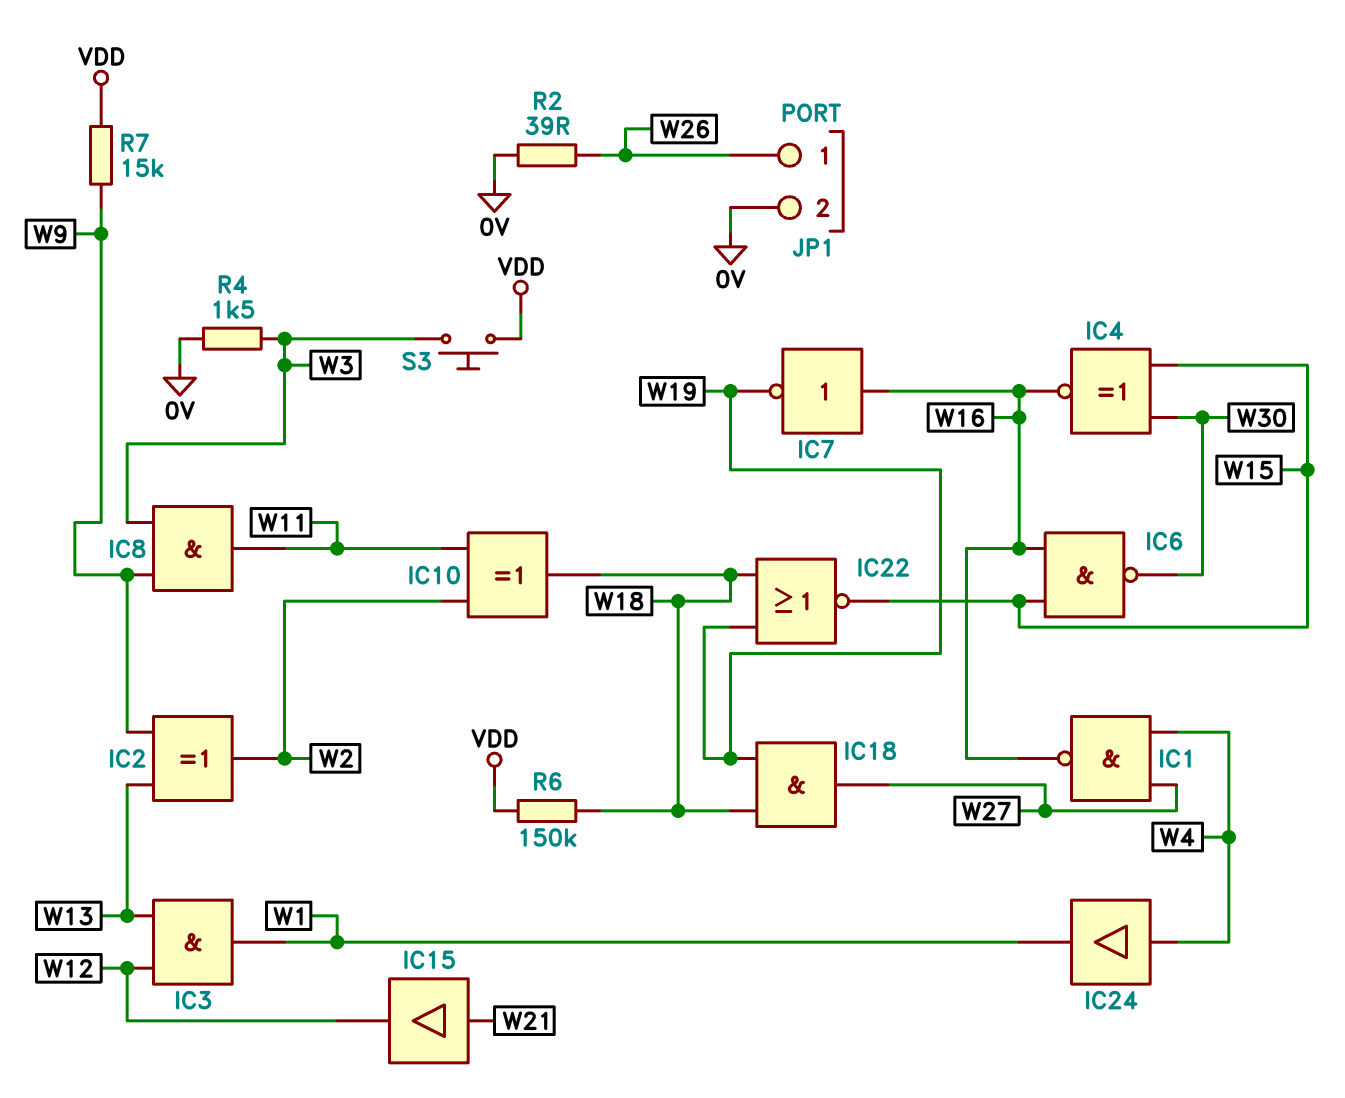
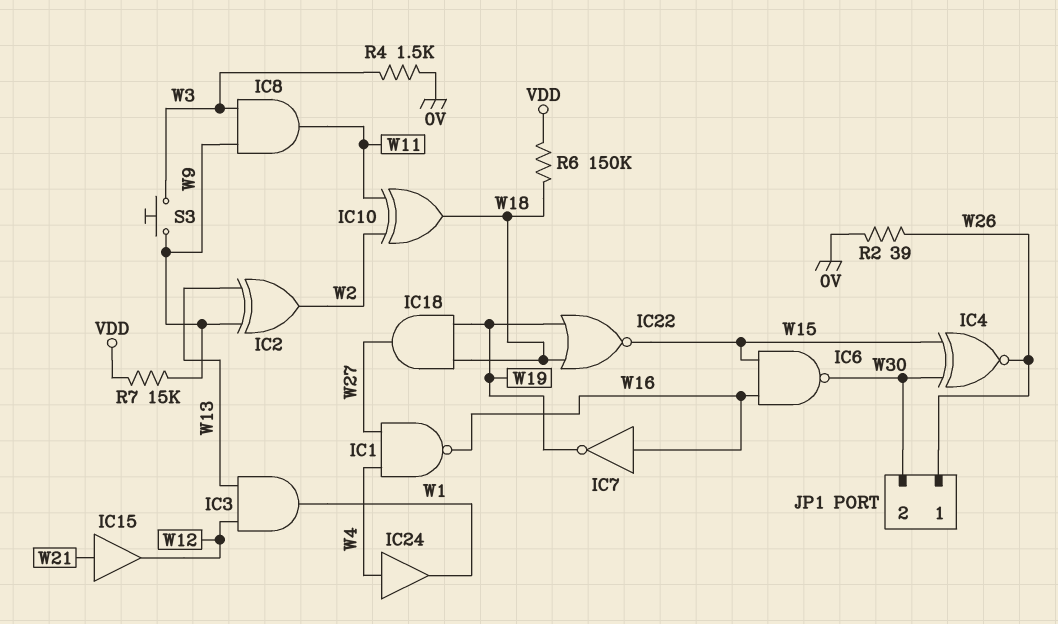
IC4: XNOR (in W15, in W30, out W16) -> XNOR (in W15, in W30, out W26)
JP1 pin 2: 0V -> W30
S3: button (VDD, W3) -> button (W3, W9)

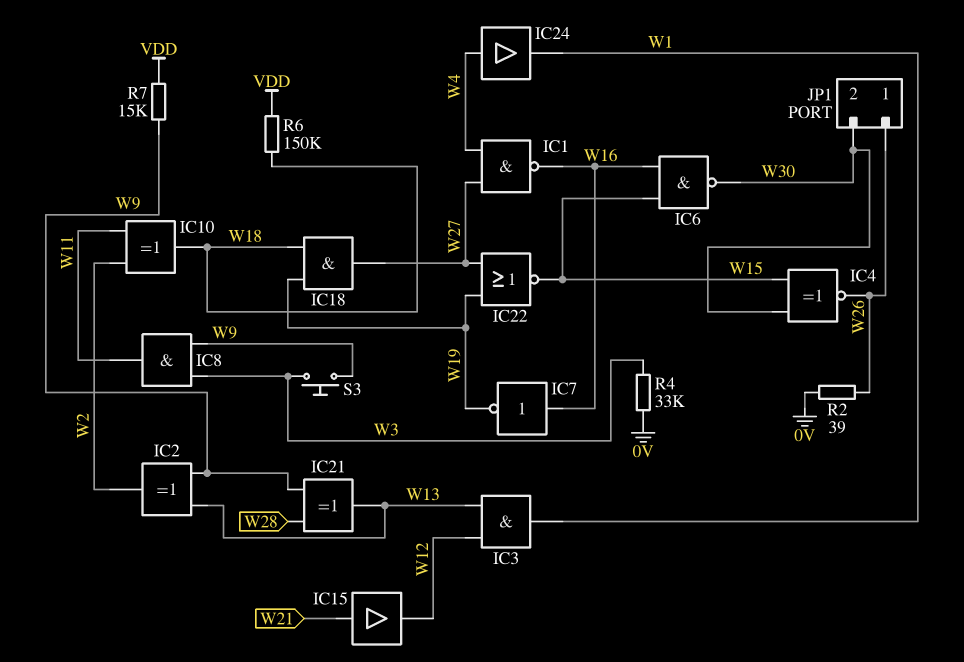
IC21: none -> XOR (in W9, in W28, out W13)
IC22: NOR (in W18, in W19, out W15) -> NOR (in W19, in W27, out W15)
R4: 1.5k (0V, W3) -> 33k (0V, W3)

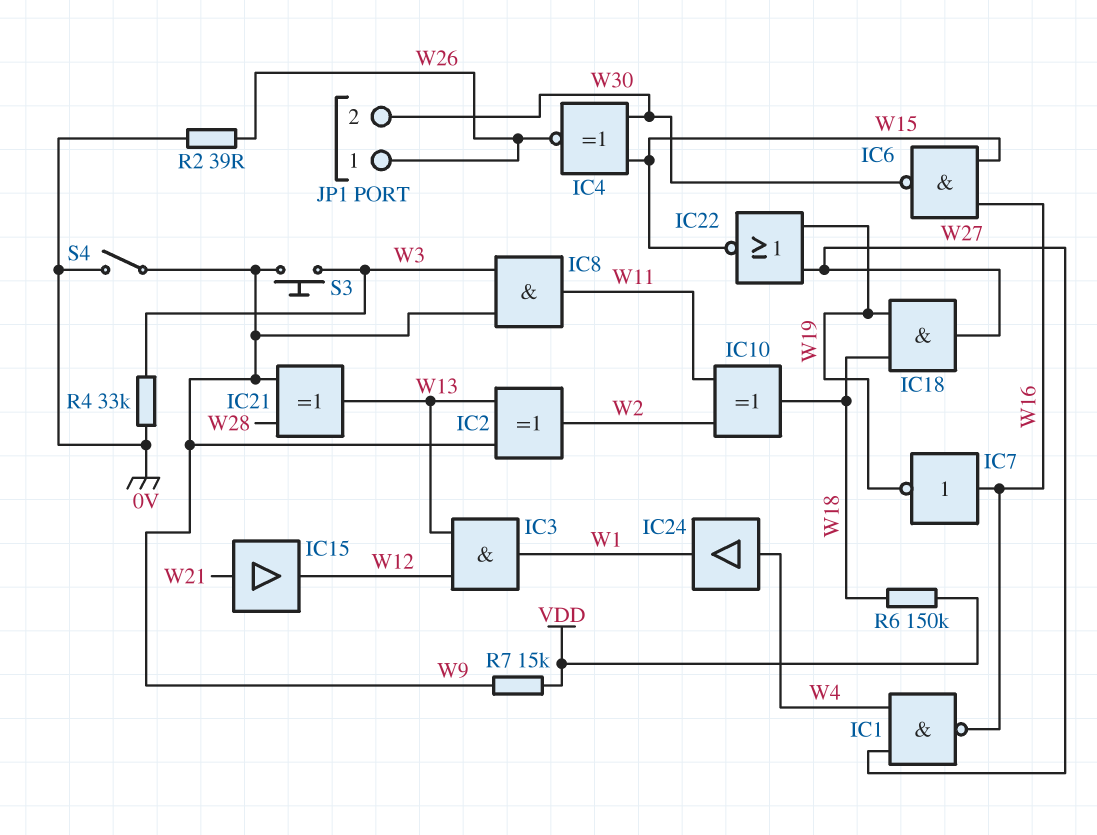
S4: none -> switch (0V, W9)

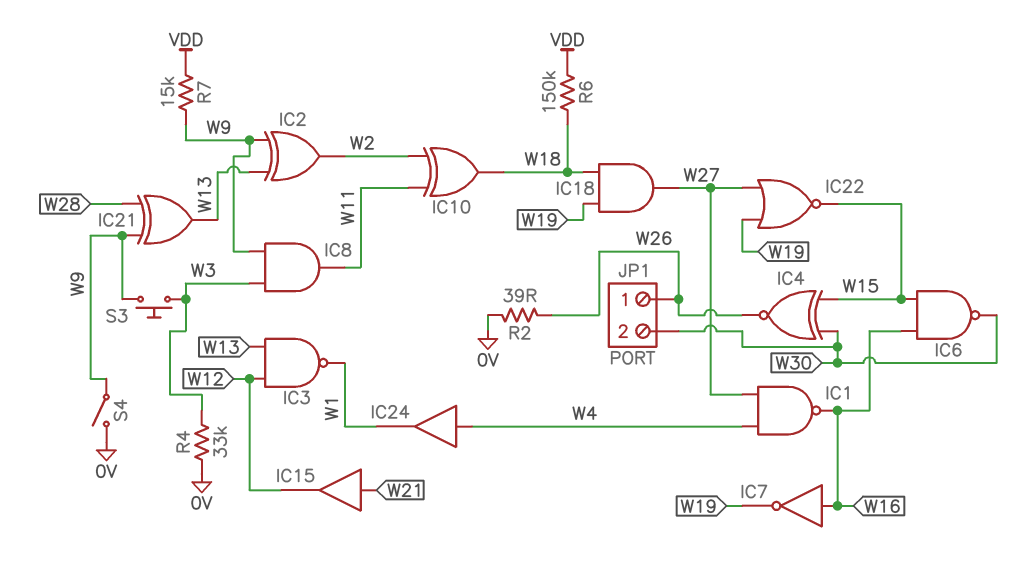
IC3: AND (in W12, in W13, out W1) -> NAND (in W12, in W13, out W1)

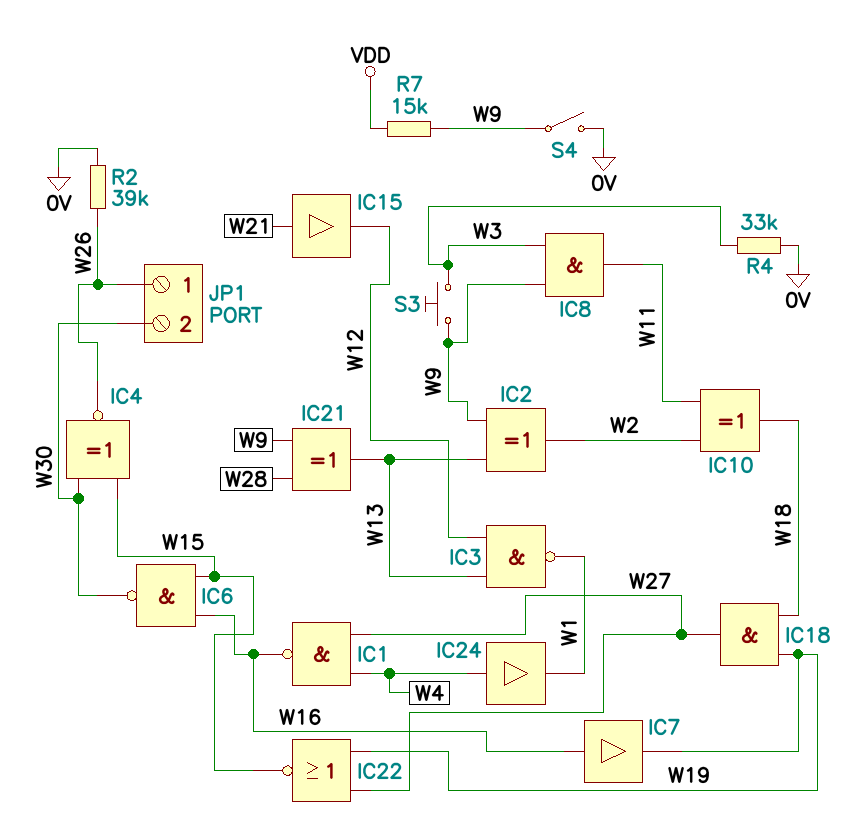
IC7: NOT (in W16, out W19) -> buffer (in W16, out W19)
R2: 39 (0V, W26) -> 39k (0V, W26)
R6: 150k (VDD, W18) -> none

